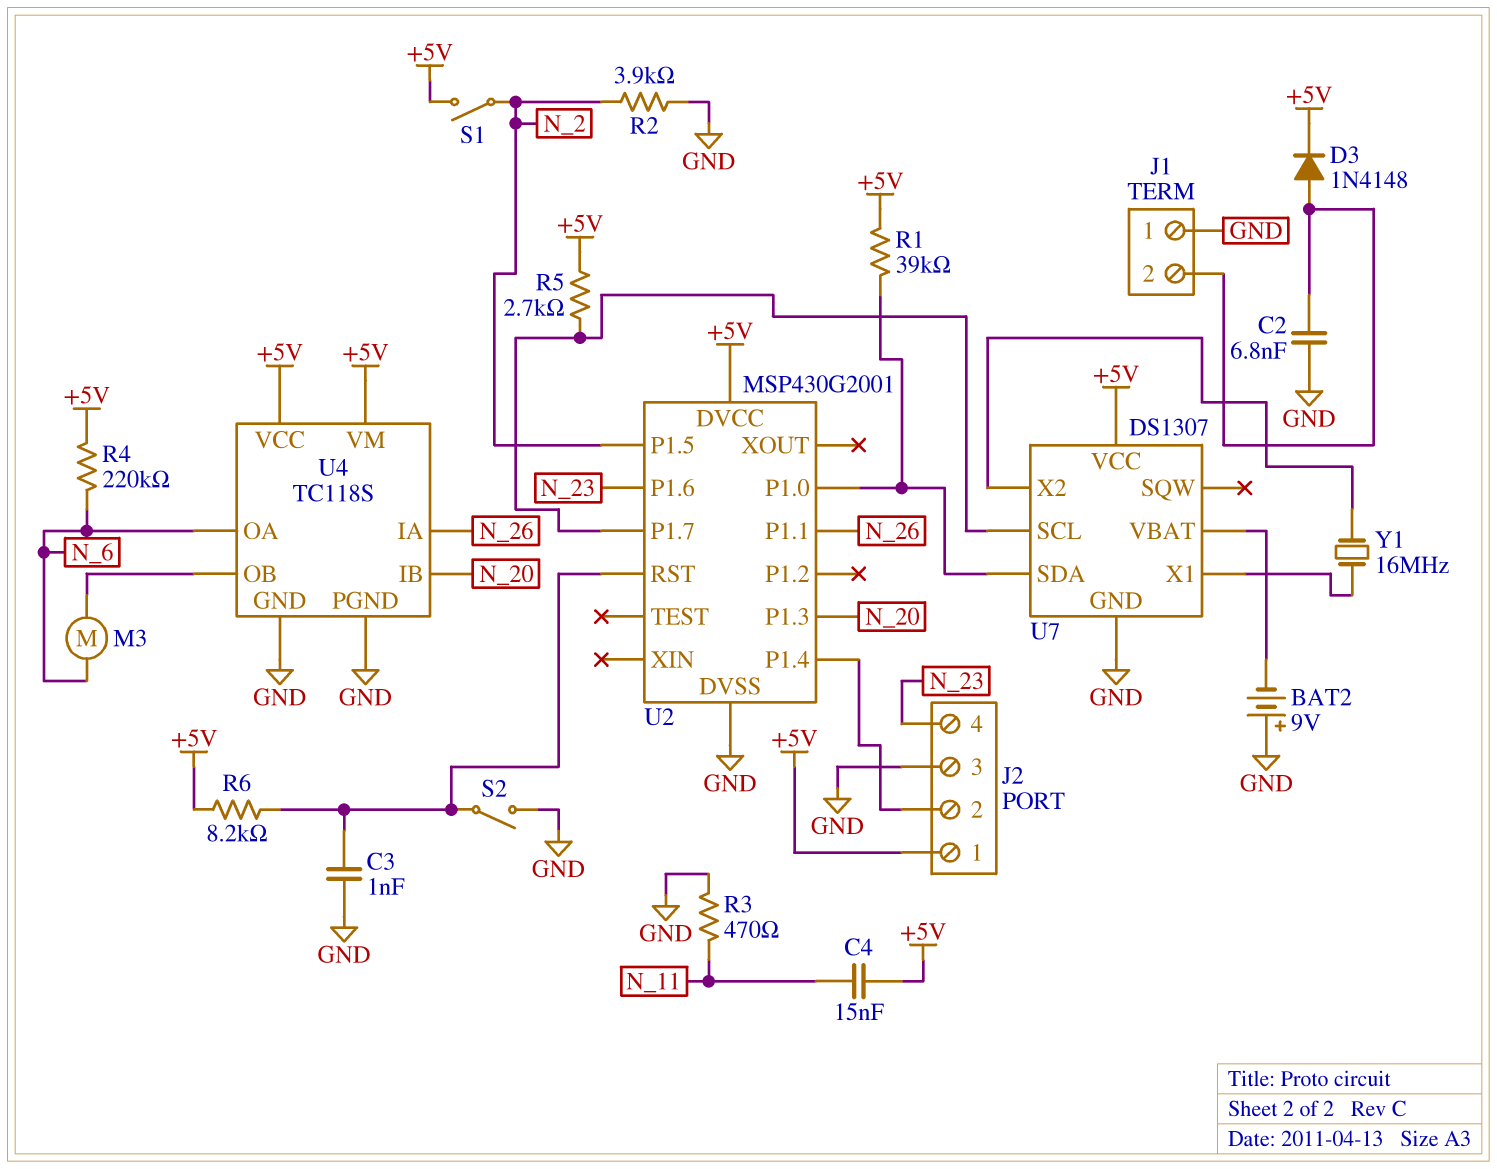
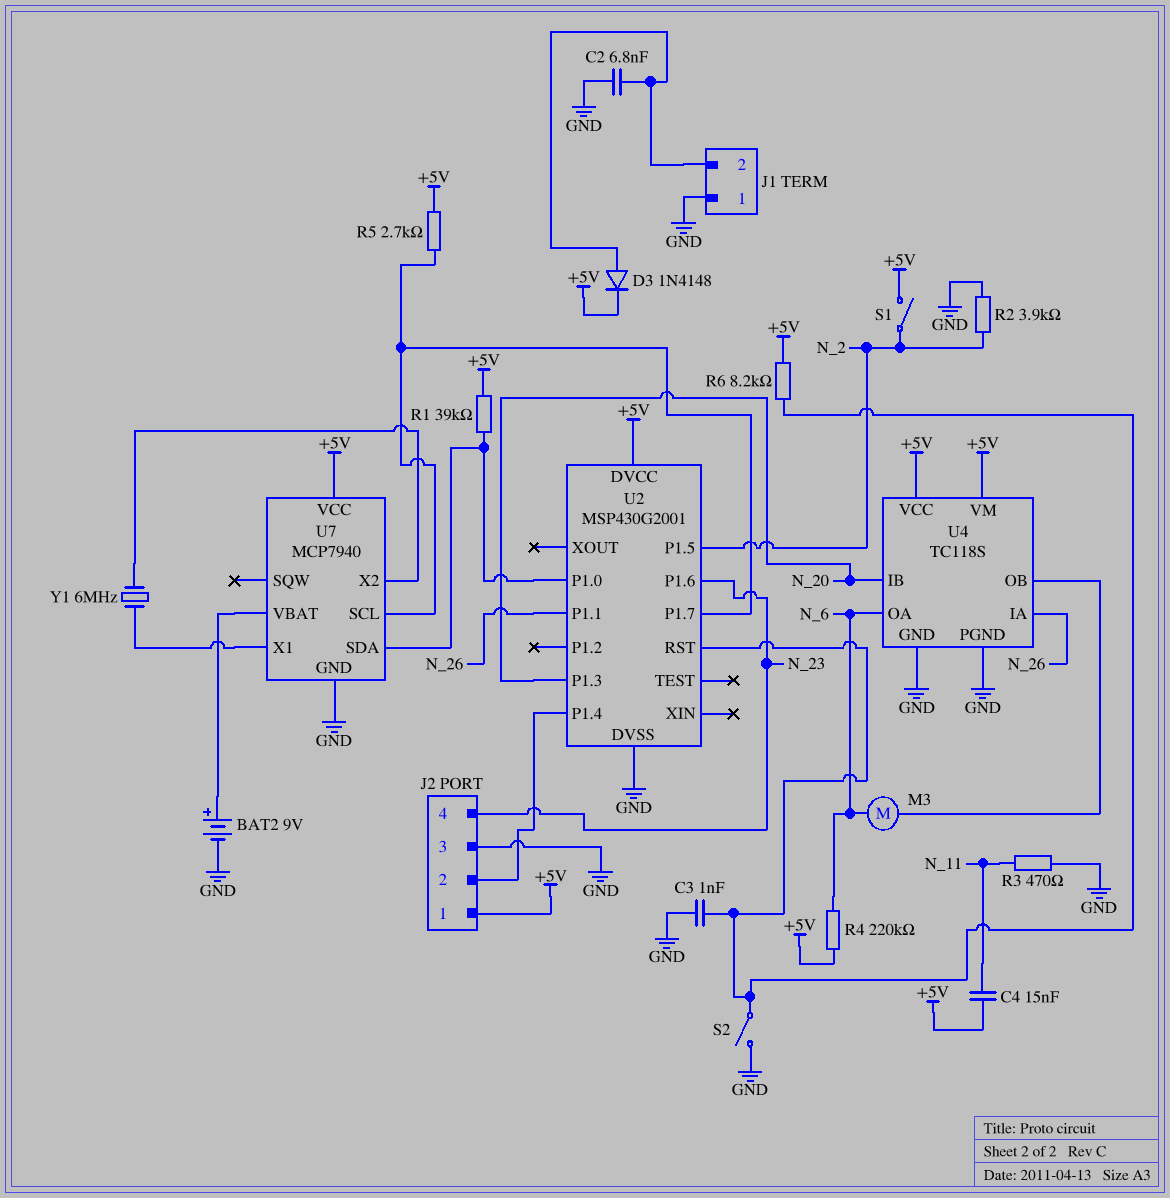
BAT2: 9V (plus GND, minus U7/VBAT) -> 9V (plus U7/VBAT, minus GND)
U7: DS1307 -> MCP7940
Y1: 16MHz (U7/X1, U7/X2) -> 6MHz (U7/X1, U7/X2)

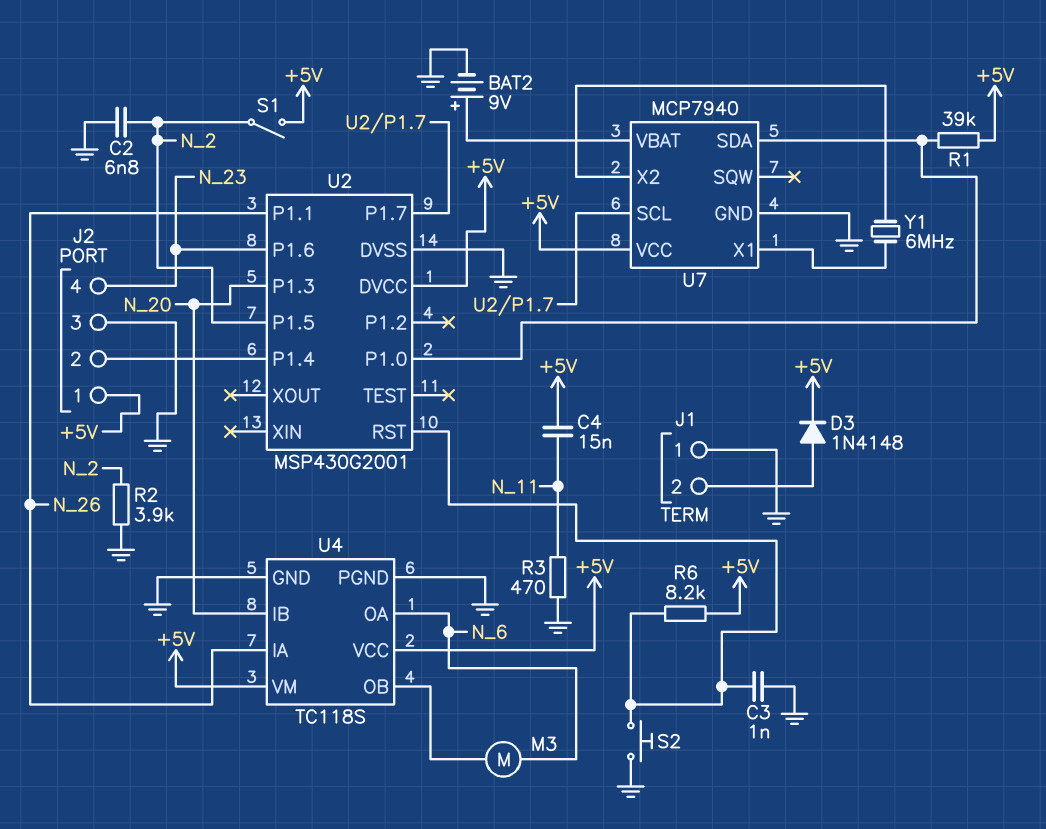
C2: 6.8nF (GND, J1/2) -> 6.8nF (GND, N_2)
R4: 220k (+5V, N_6) -> none
R5: 2.7k (+5V, U2/P1.7) -> none
S2: switch (GND, U2/RST) -> button (GND, U2/RST)

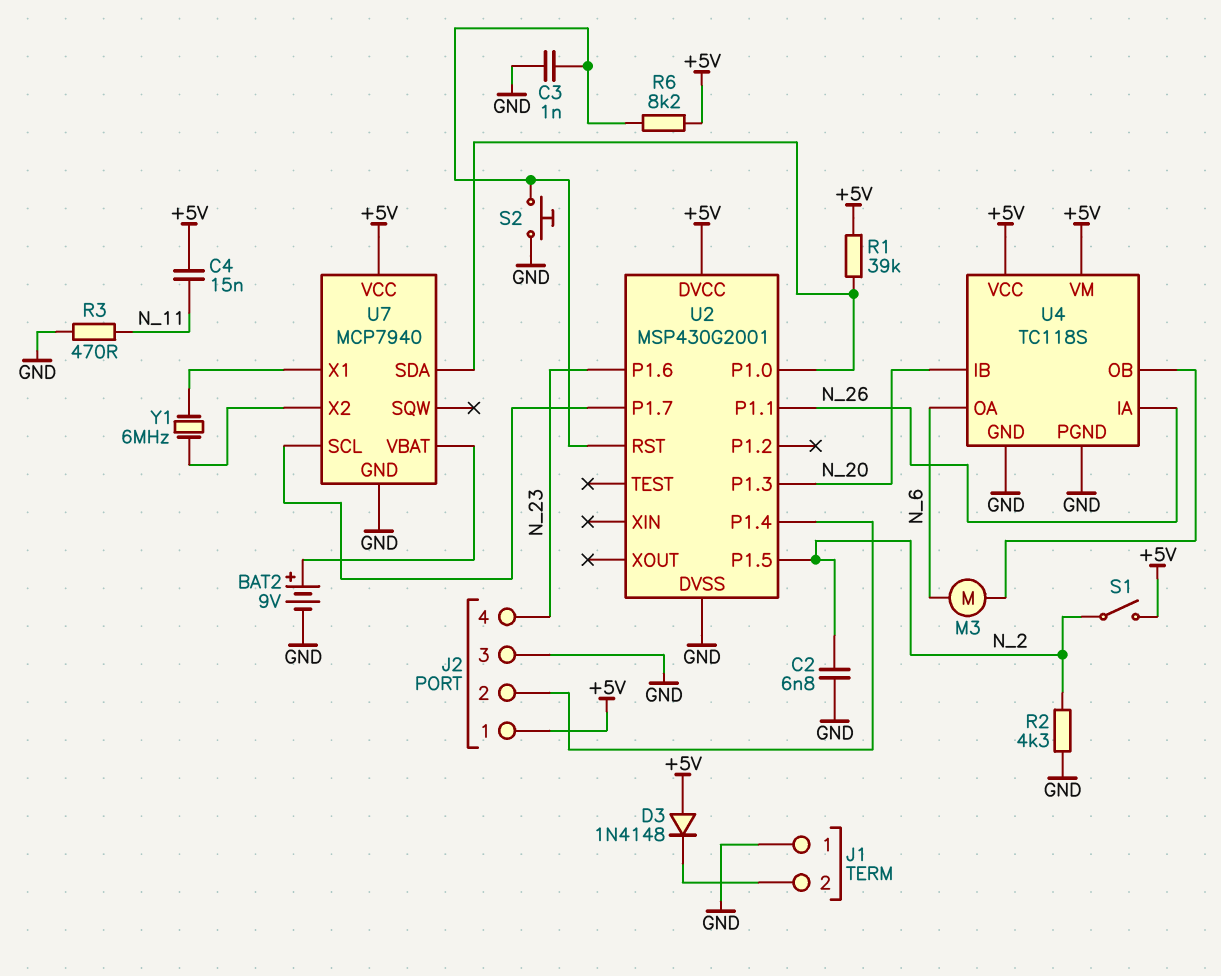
D3: diode 1N4148 (A J1/2, K +5V) -> diode 1N4148 (A +5V, K J1/2)
R2: 3.9k (GND, N_2) -> 4.3k (GND, N_2)

